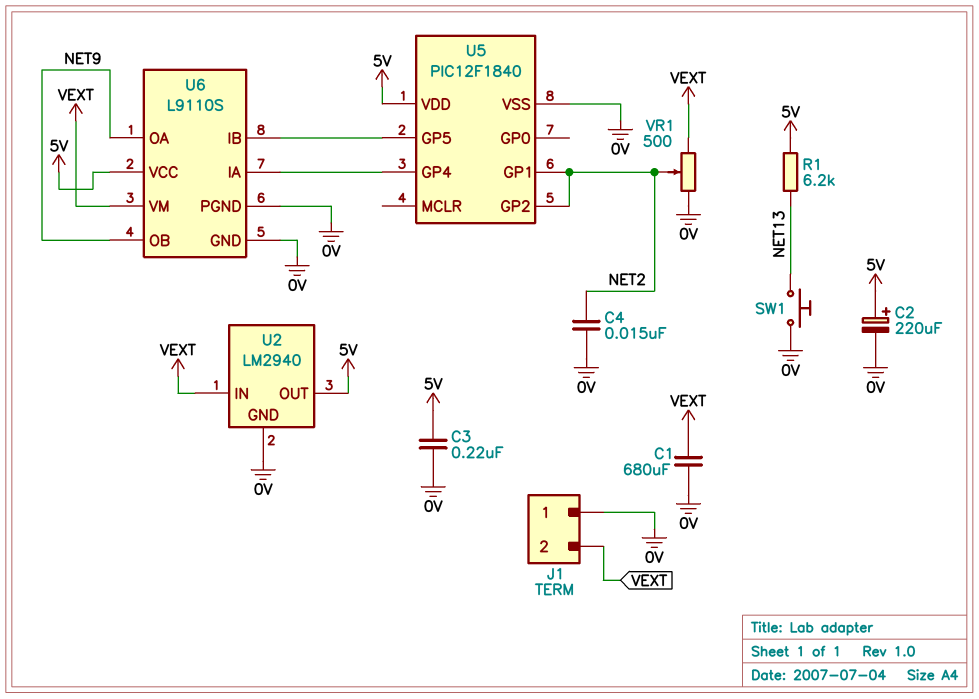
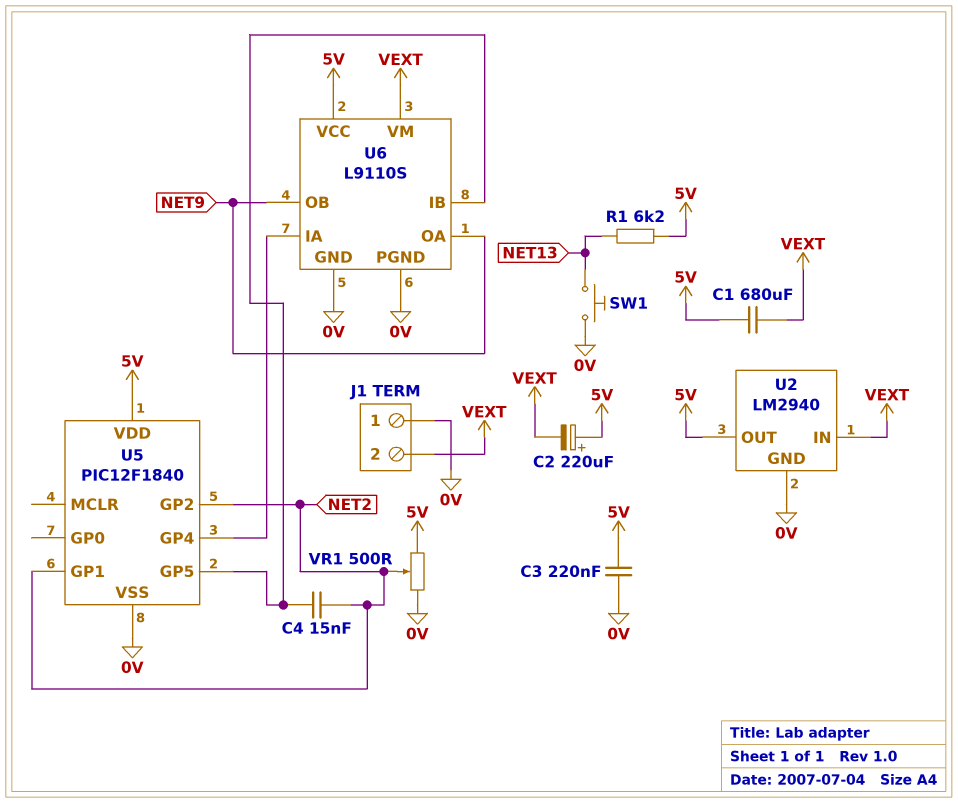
C1: 680uF (0V, VEXT) -> 680uF (5V, VEXT)
C2: 220uF (plus 5V, minus 0V) -> 220uF (plus 5V, minus VEXT)
C4: 15nF (0V, NET2) -> 15nF (NET2, U5/GP5)
VR1: 500 (0V, VEXT, wiper NET2) -> 500 (0V, 5V, wiper NET2)

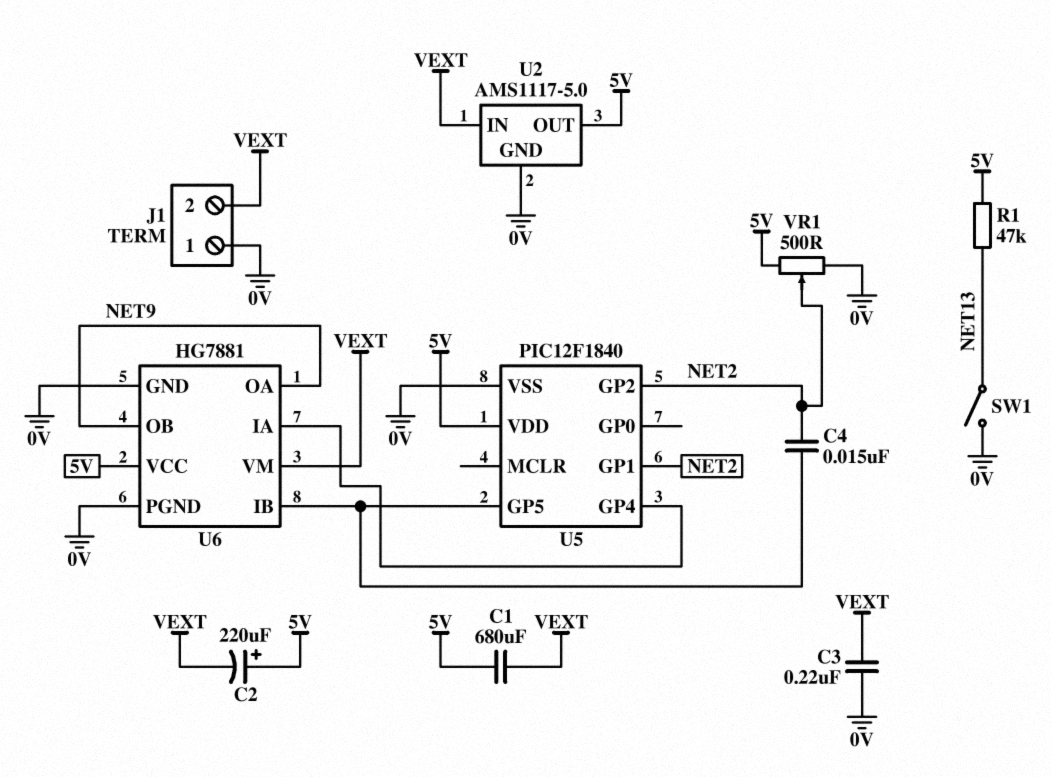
C3: 220nF (0V, 5V) -> 220nF (0V, VEXT)
R1: 6.2k (5V, NET13) -> 47k (5V, NET13)
SW1: button (0V, NET13) -> switch (0V, NET13)
U2: LM2940 -> AMS1117-5.0
U6: L9110S -> HG7881

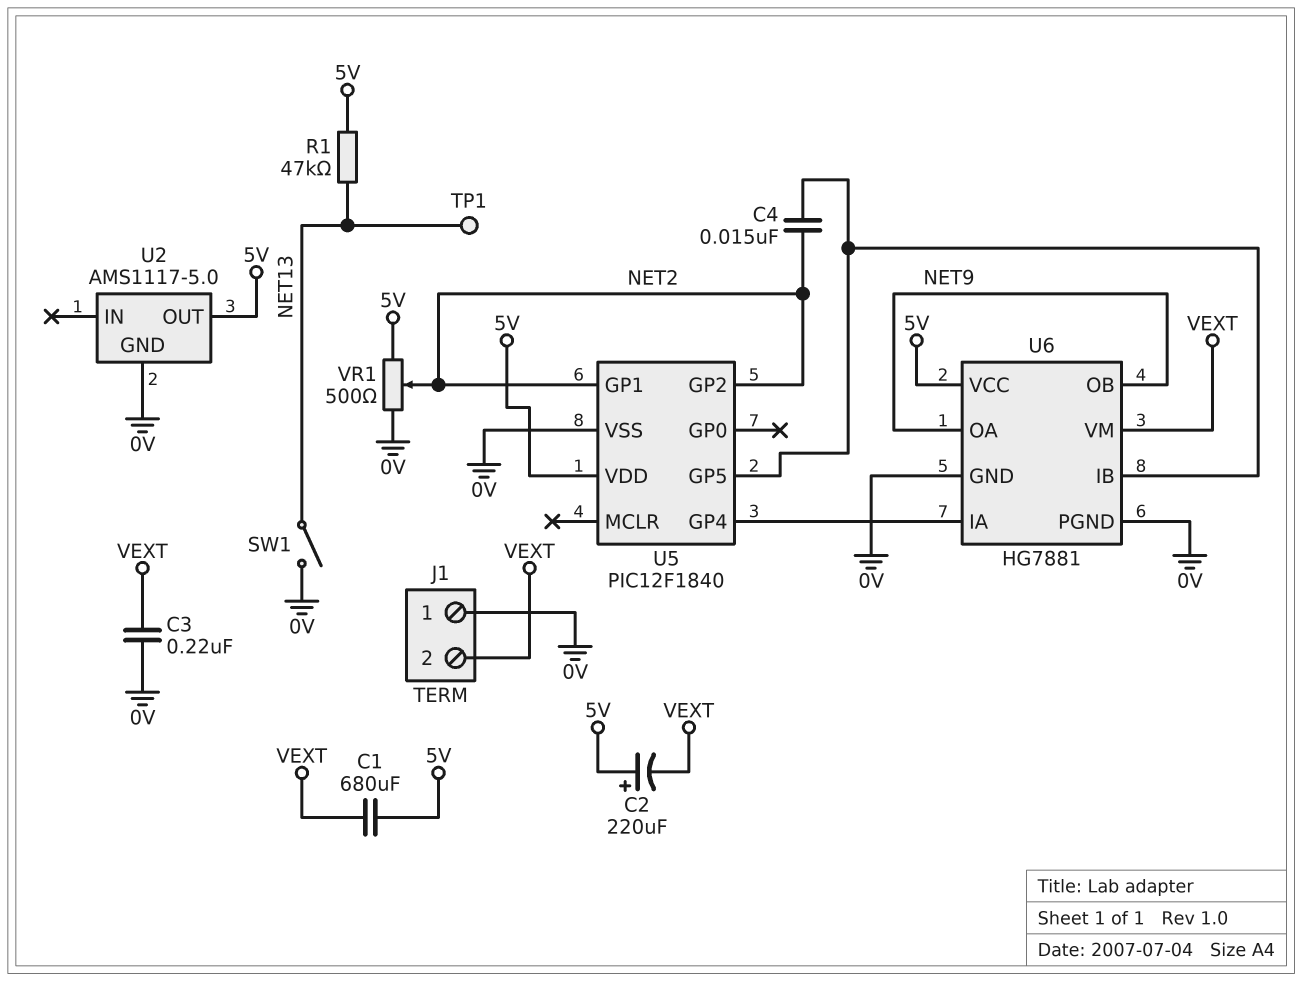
TP1: none -> test point (NET13)
U2 pin IN: VEXT -> none

